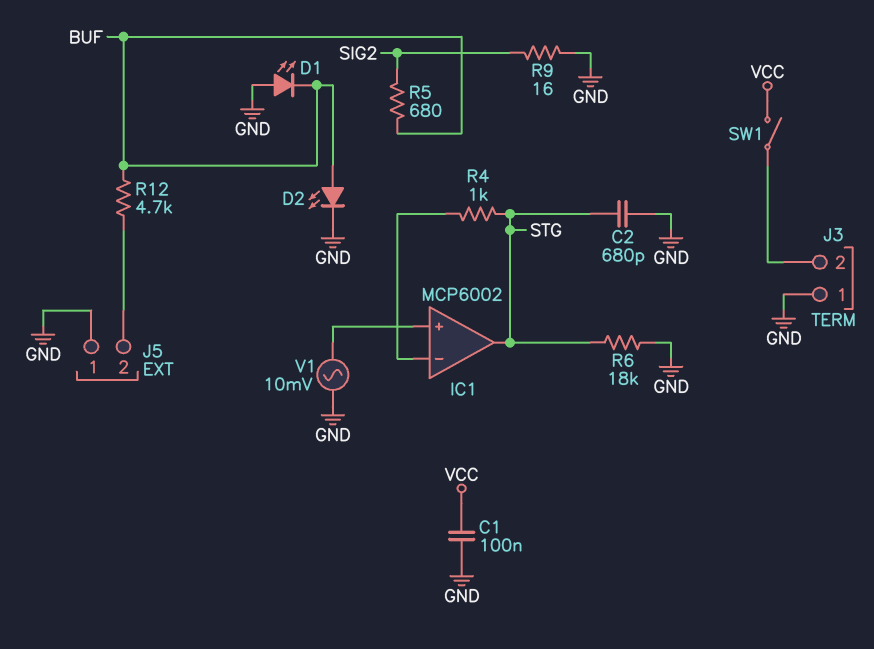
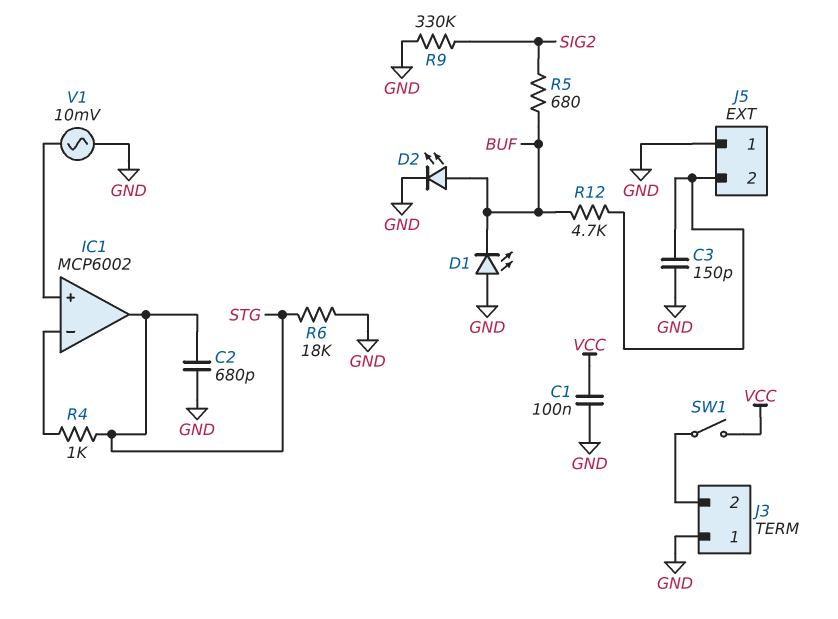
C3: none -> 150pF (GND, J5/2)
R9: 16 (GND, SIG2) -> 330k (GND, SIG2)

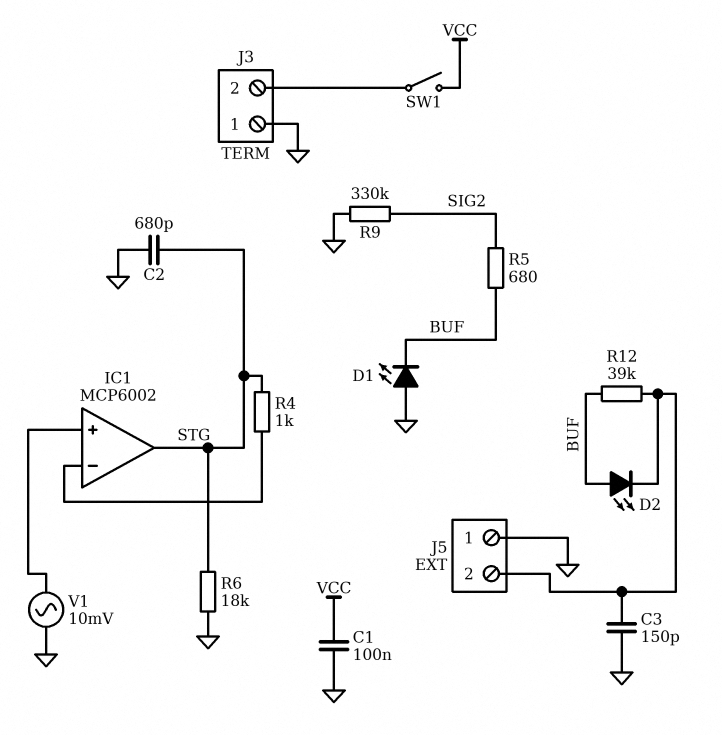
D2: LED (A BUF, K GND) -> LED (A BUF, K J5/2)
R12: 4.7k (BUF, J5/2) -> 39k (BUF, J5/2)

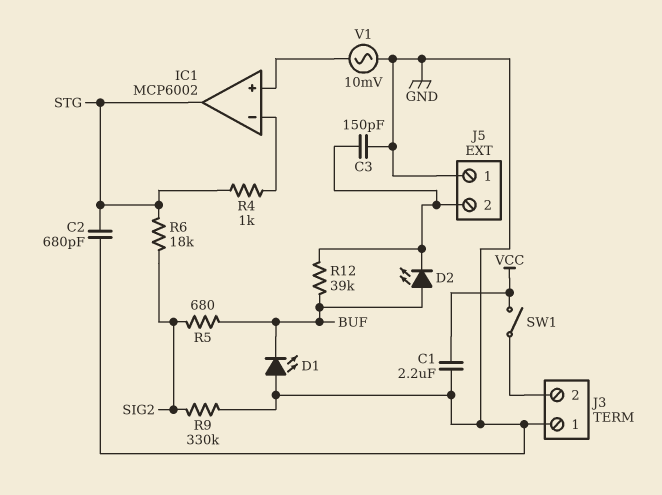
C1: 100nF (GND, VCC) -> 2.2uF (GND, VCC)
R6: 18k (GND, STG) -> 18k (SIG2, STG)

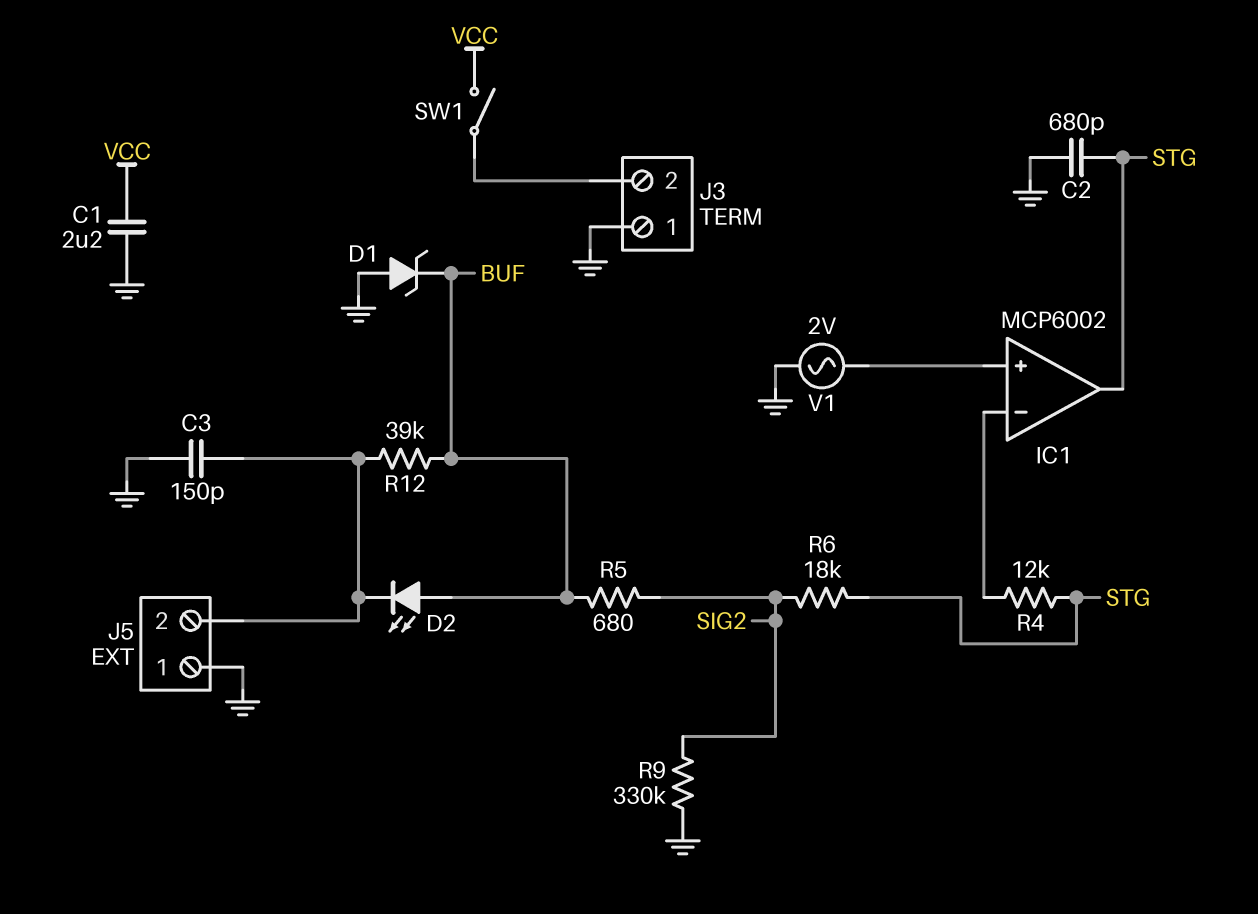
D1: LED (A GND, K BUF) -> zener (A GND, K BUF)
R4: 1k (IC1/in-, STG) -> 12k (IC1/in-, STG)
V1: AC 10mV (GND, IC1/in+) -> AC 2V (GND, IC1/in+)

